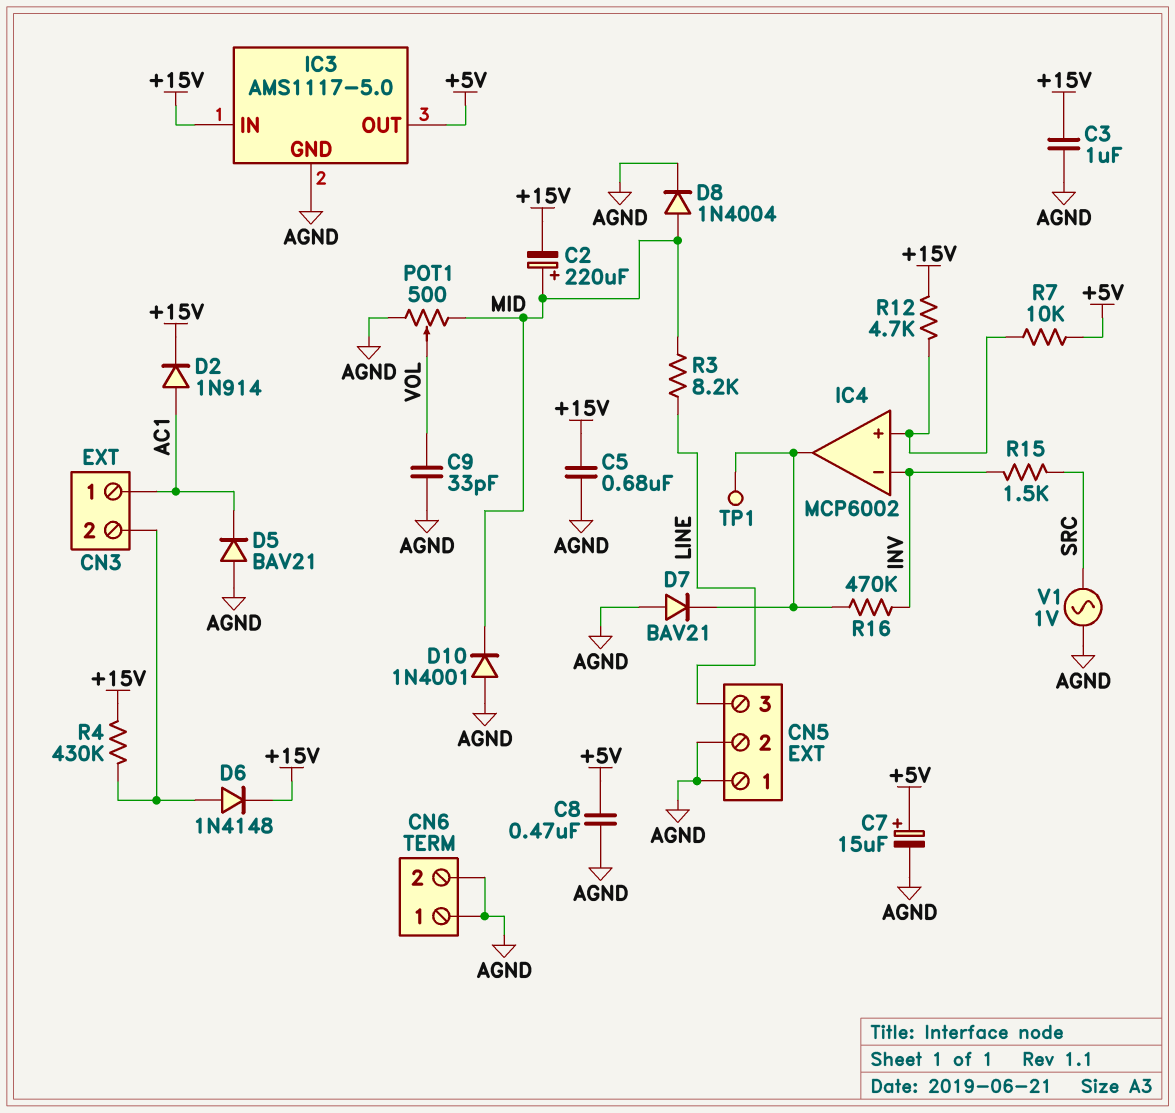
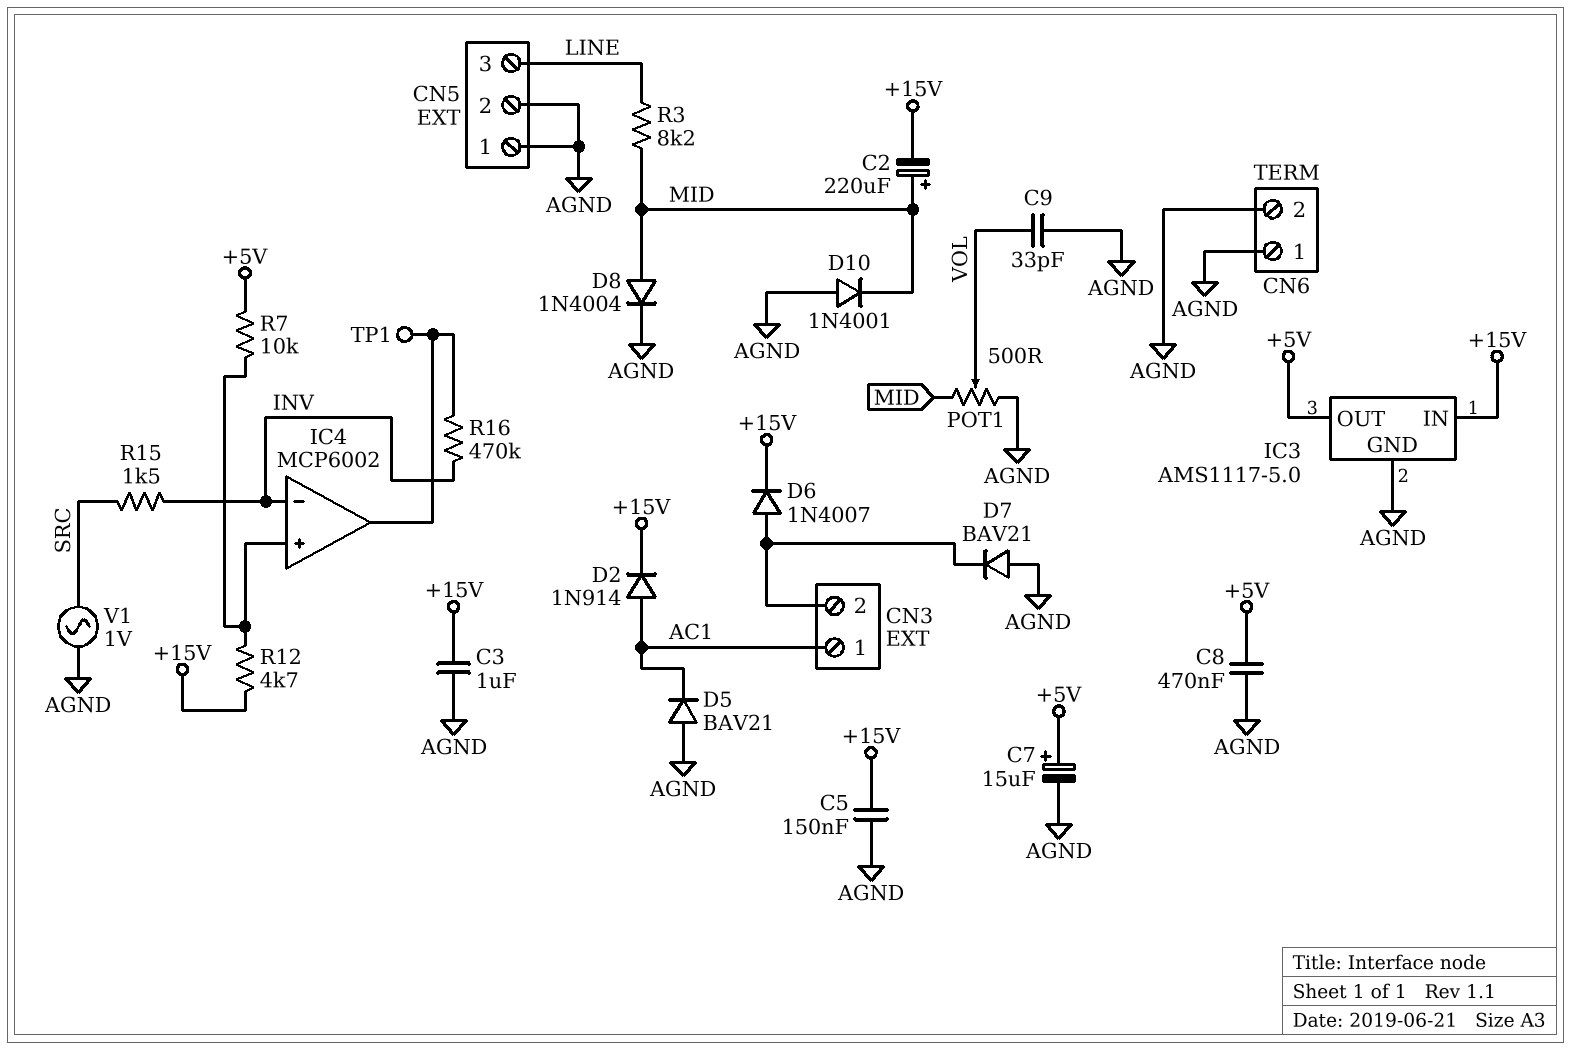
C5: 680nF (+15V, AGND) -> 150nF (+15V, AGND)
D6: diode 1N4148 (A CN3/2, K +15V) -> diode 1N4007 (A CN3/2, K +15V)
D7: diode BAV21 (A AGND, K IC4/out) -> diode BAV21 (A AGND, K CN3/2)
R4: 430k (+15V, CN3/2) -> none

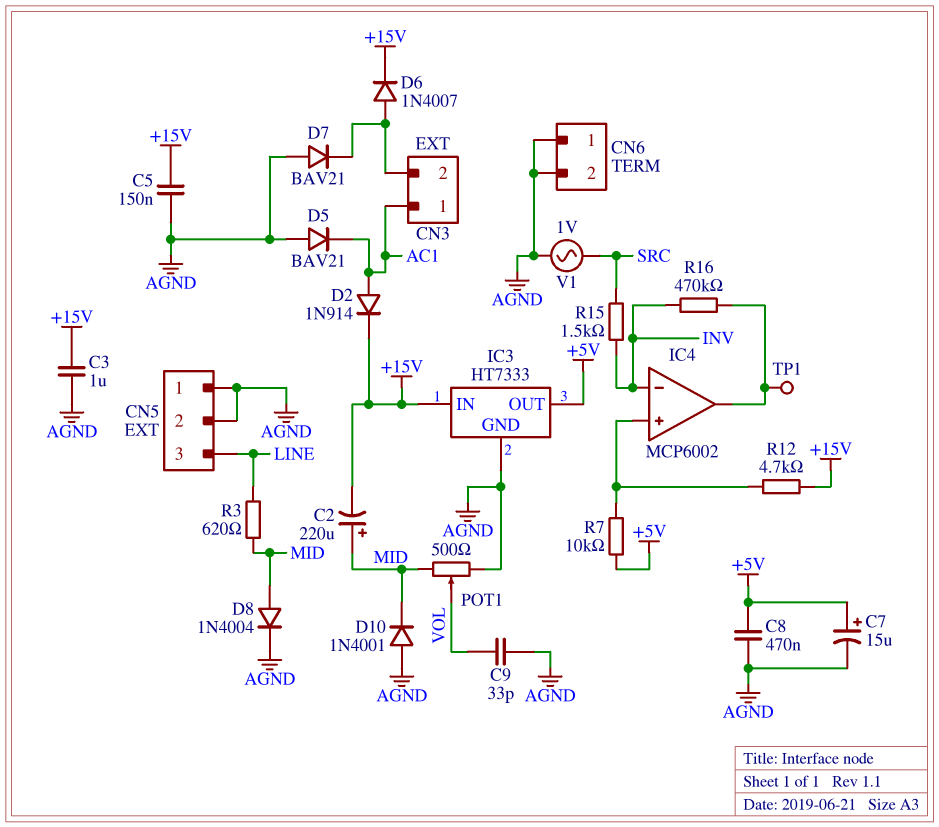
IC3: AMS1117-5.0 -> HT7333
R3: 8.2k (LINE, MID) -> 620 (LINE, MID)

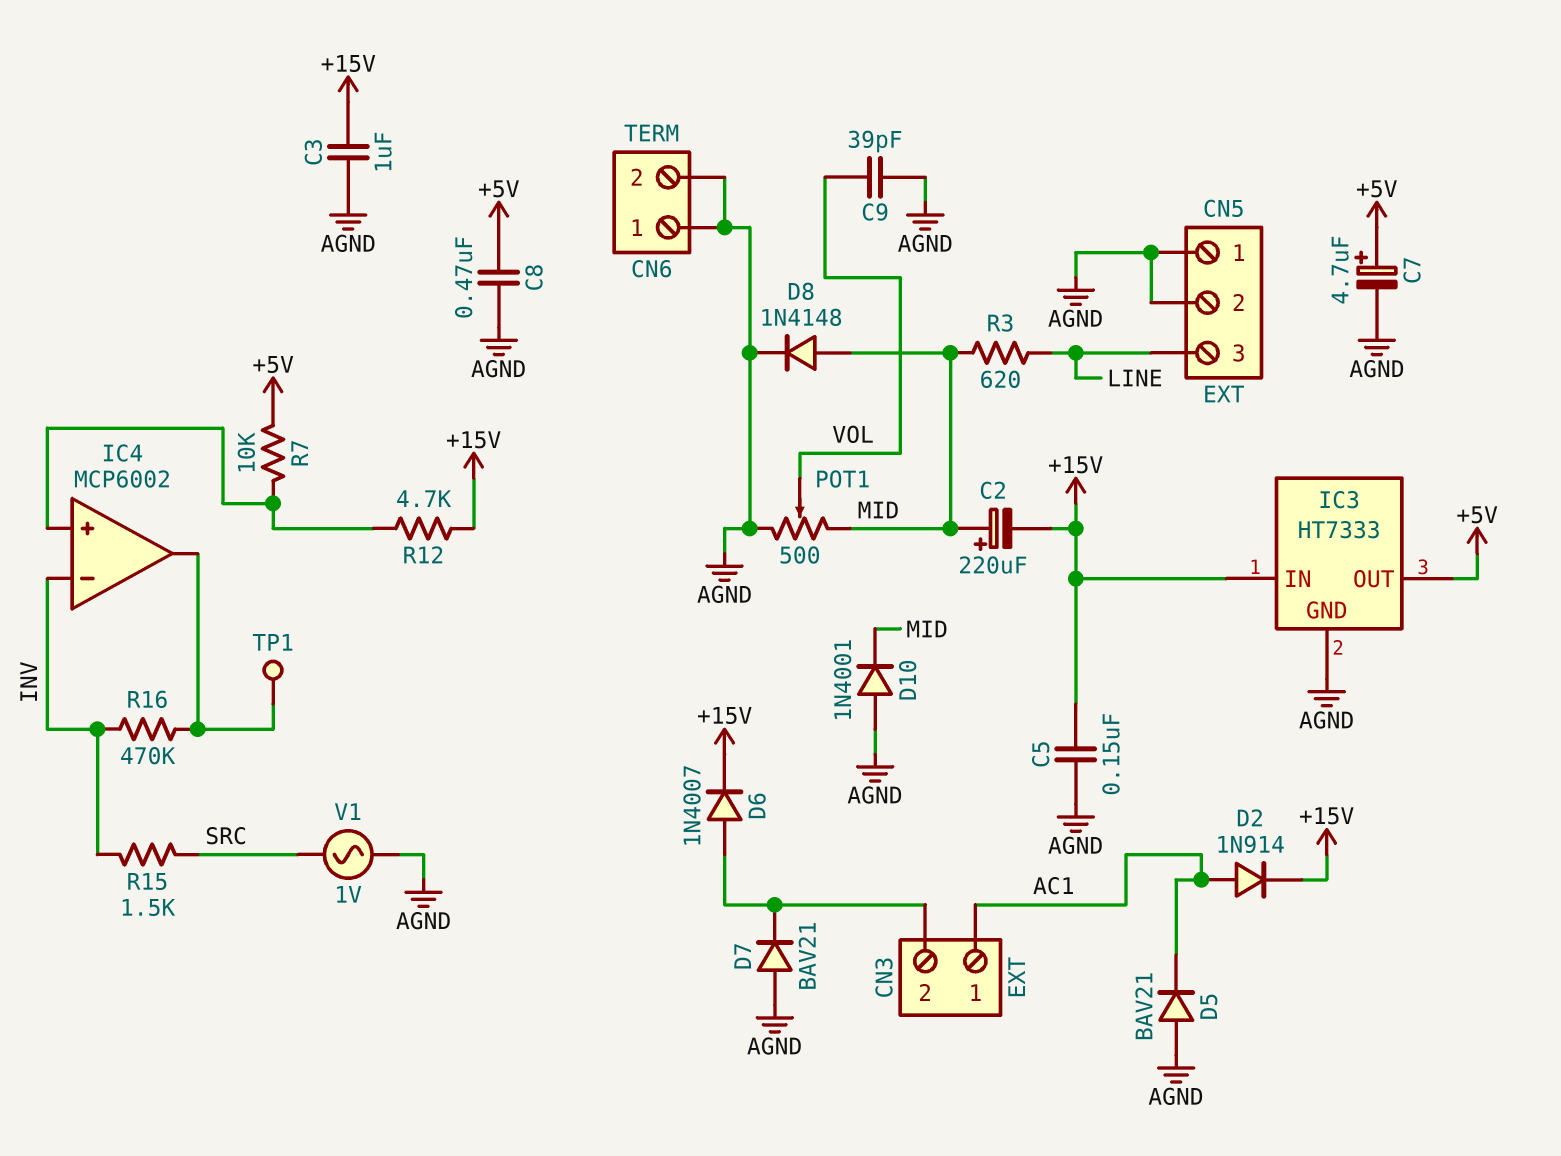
C7: 15uF (plus +5V, minus AGND) -> 4.7uF (plus +5V, minus AGND)
C9: 33pF (AGND, VOL) -> 39pF (AGND, VOL)
D8: diode 1N4004 (A MID, K AGND) -> diode 1N4148 (A MID, K AGND)

